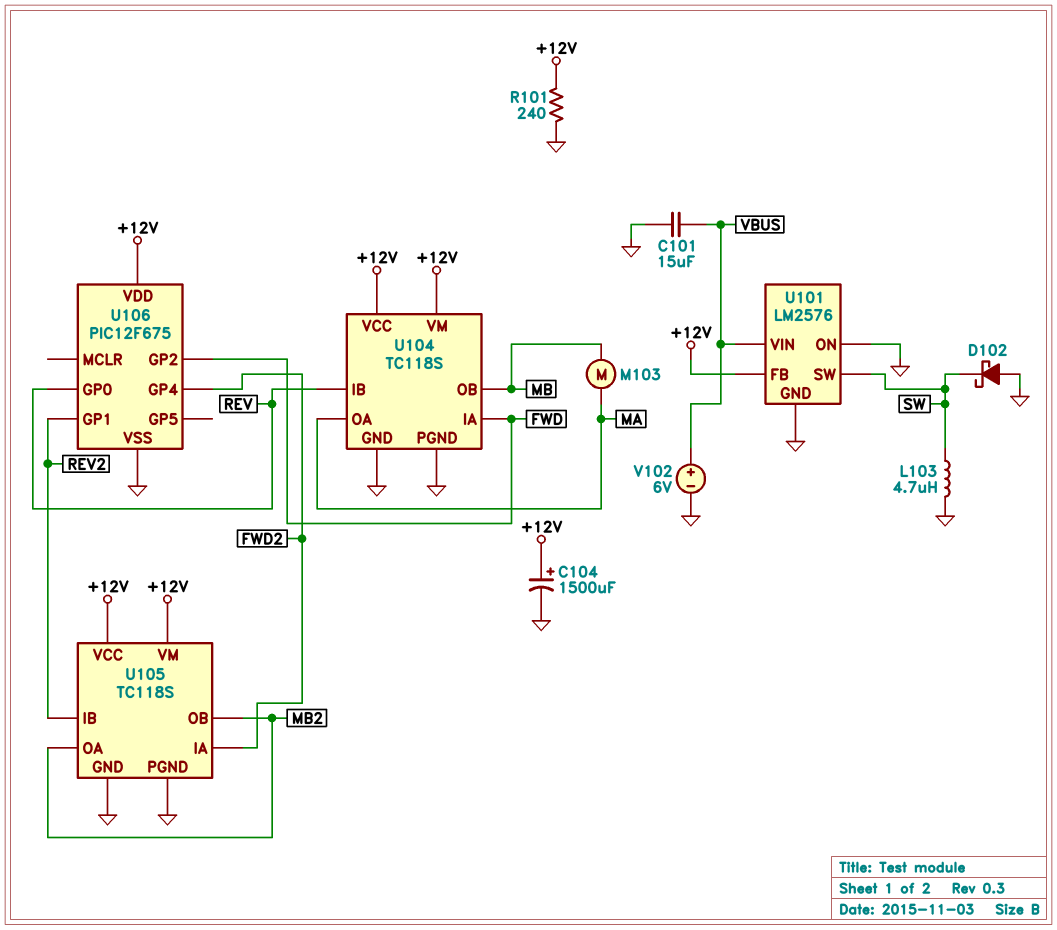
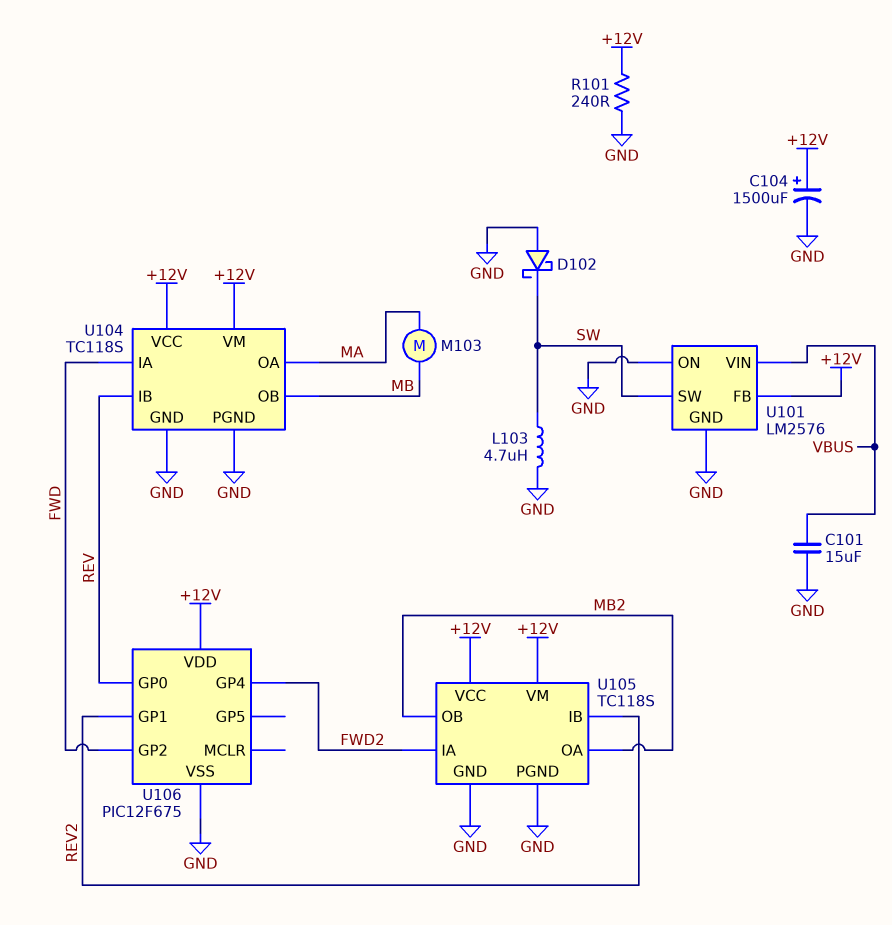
V102: 6V (plus VBUS, minus GND) -> none

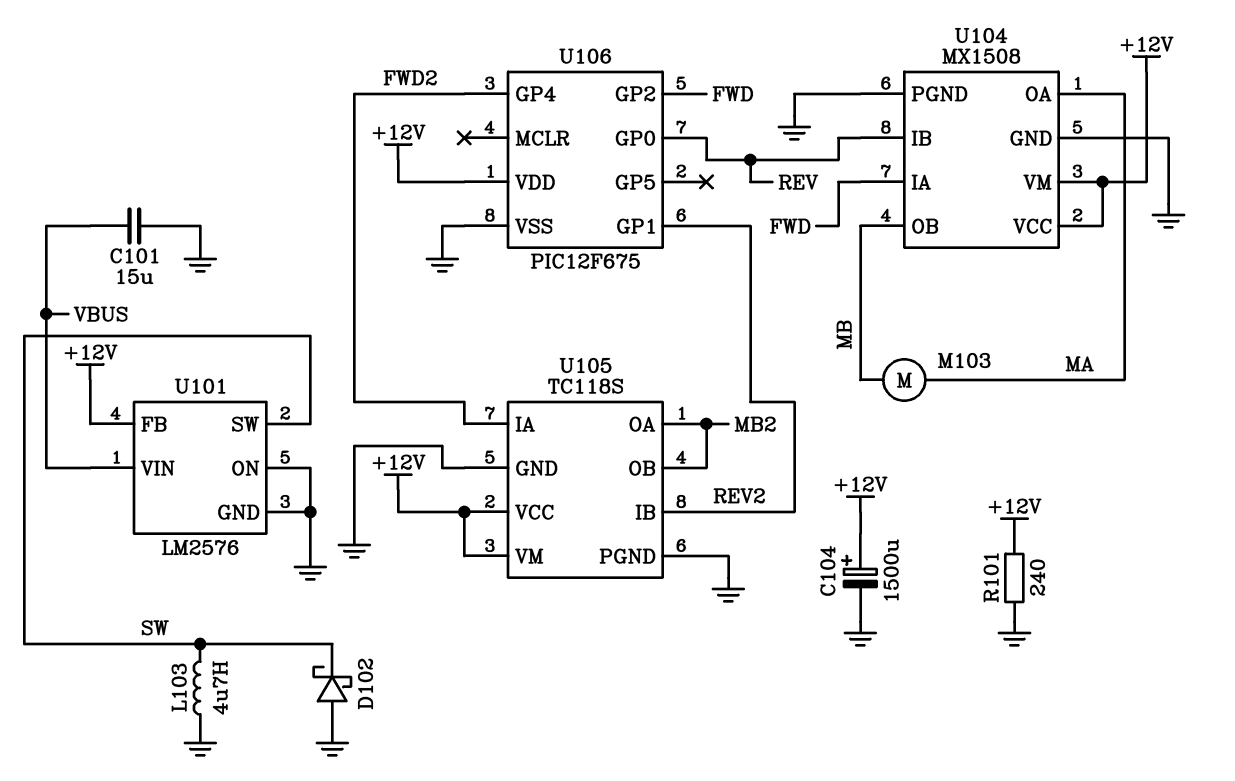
U104: TC118S -> MX1508

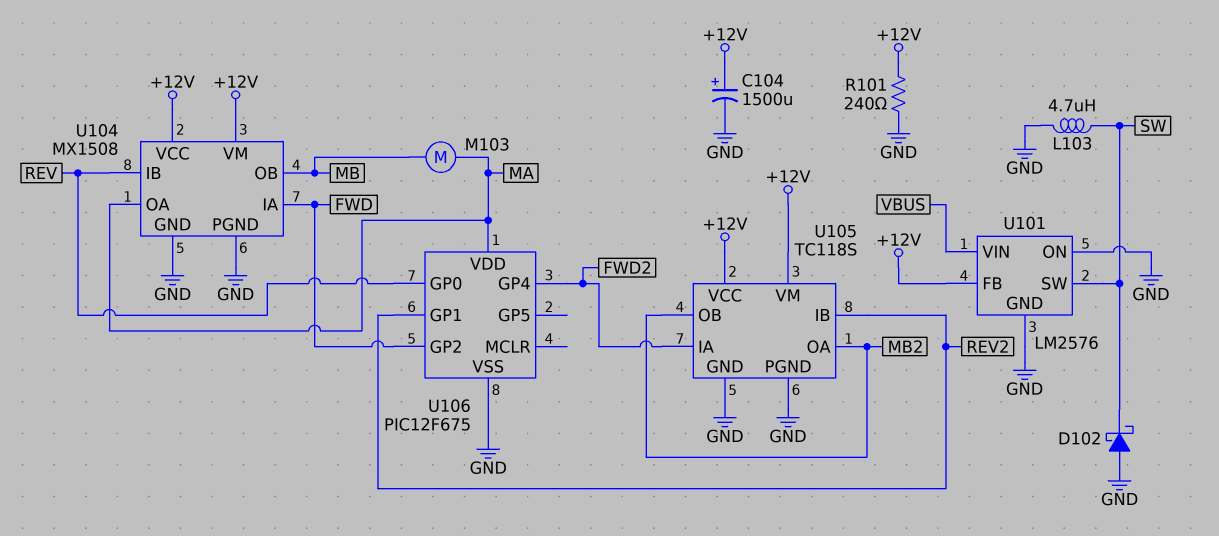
C101: 15uF (GND, VBUS) -> none
U106 pin VDD: +12V -> MA

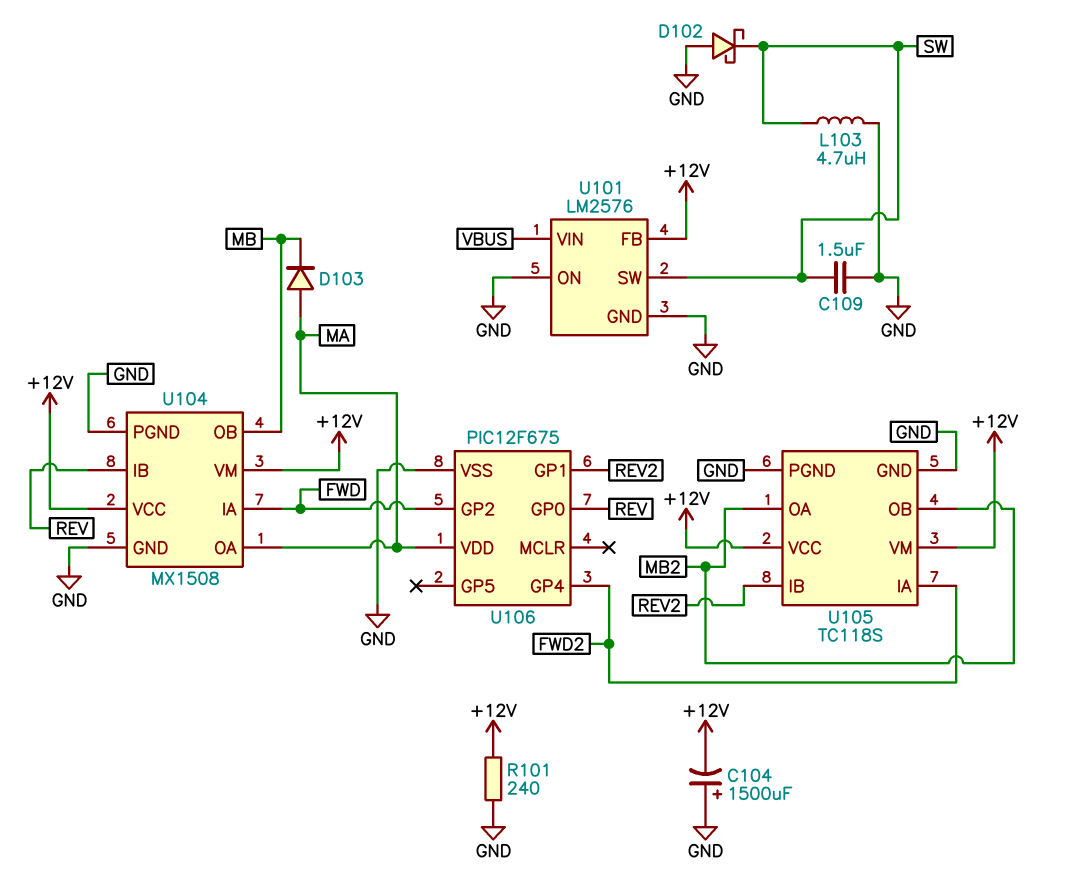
C104: 1500uF (plus +12V, minus GND) -> 1500uF (plus GND, minus +12V)
C109: none -> 1.5uF (GND, SW)
D103: none -> diode (A MA, K MB)
M103: motor (MA, MB) -> none

